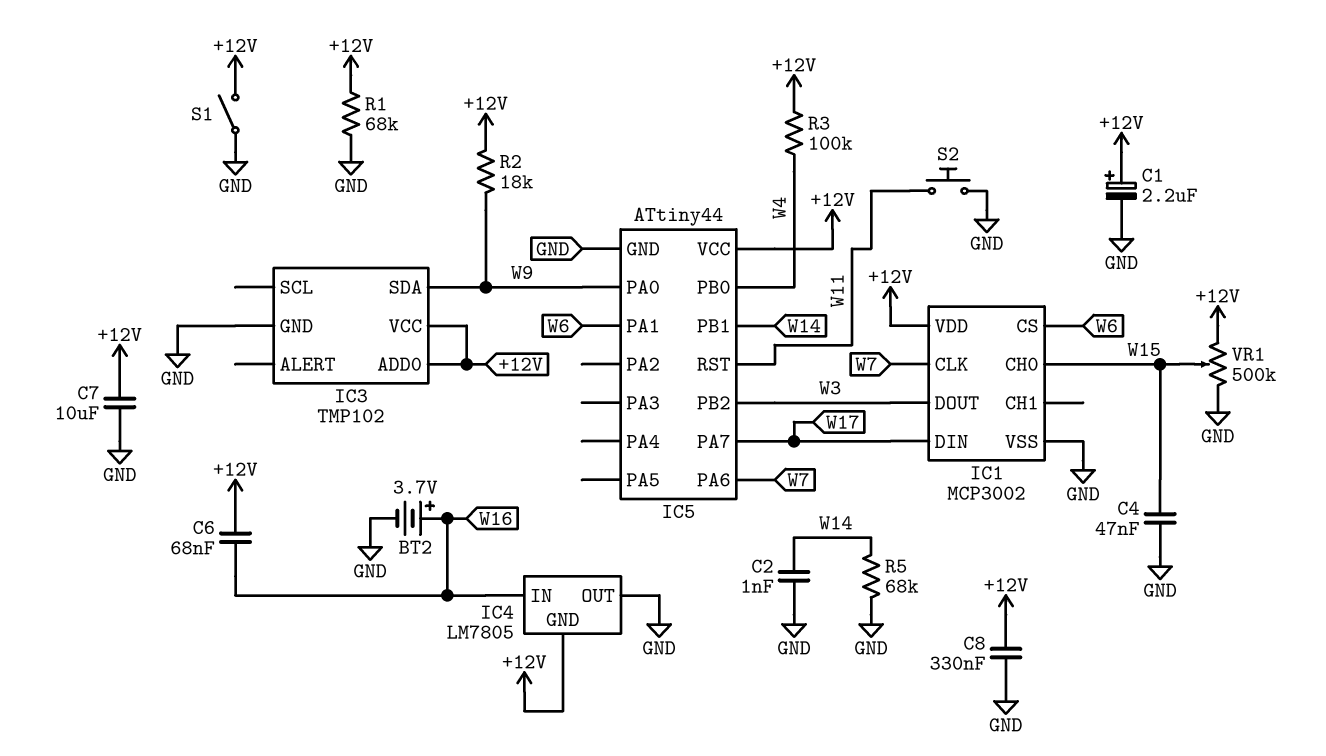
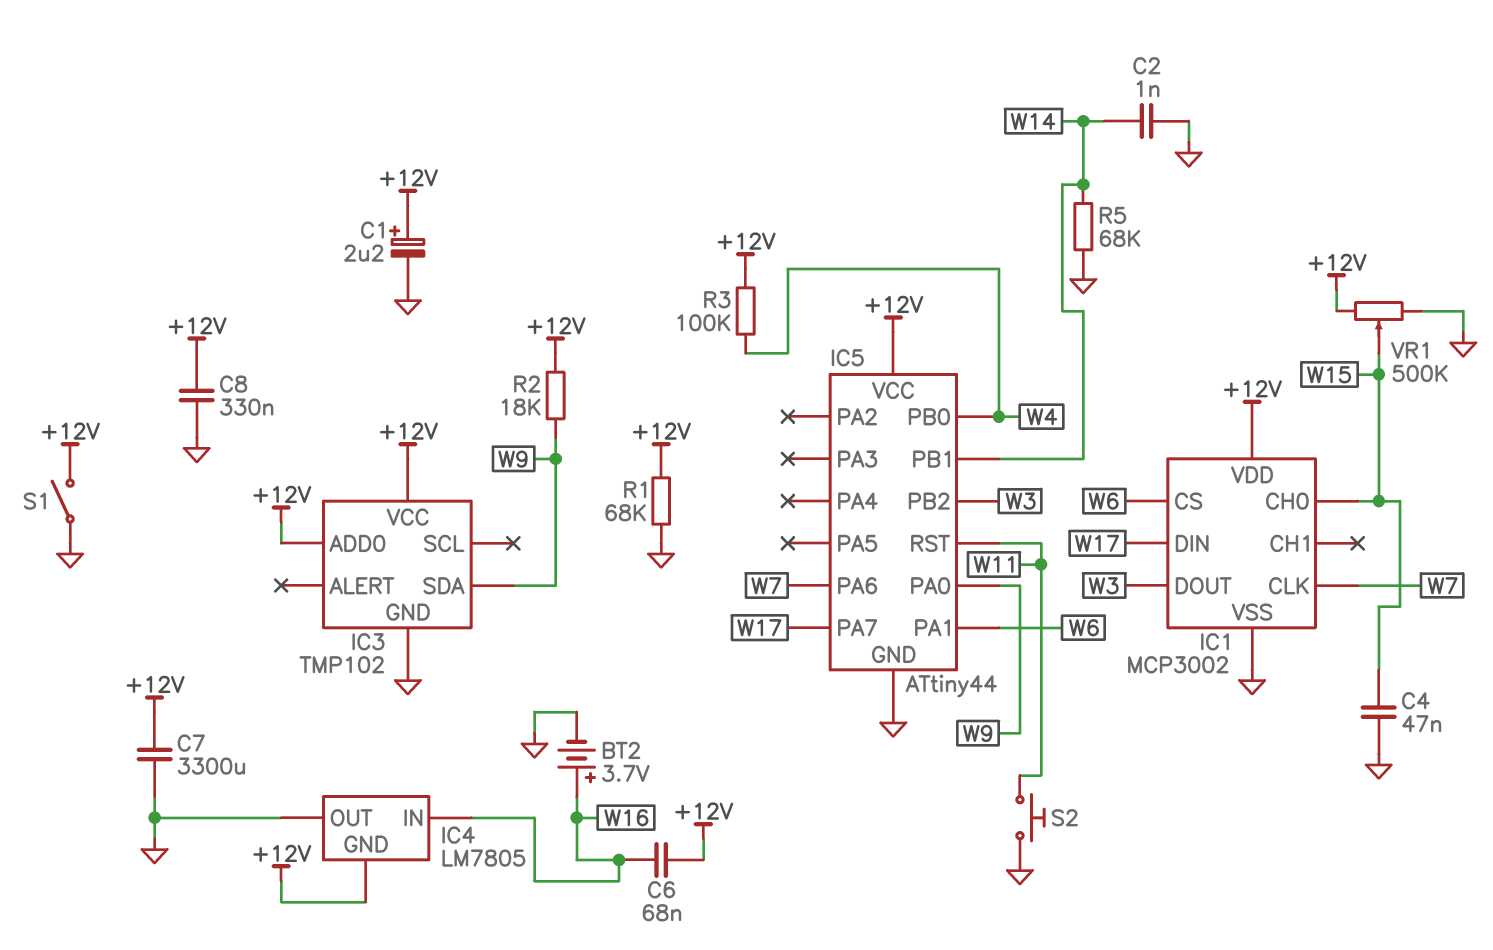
C7: 10uF (+12V, GND) -> 3300uF (+12V, GND)

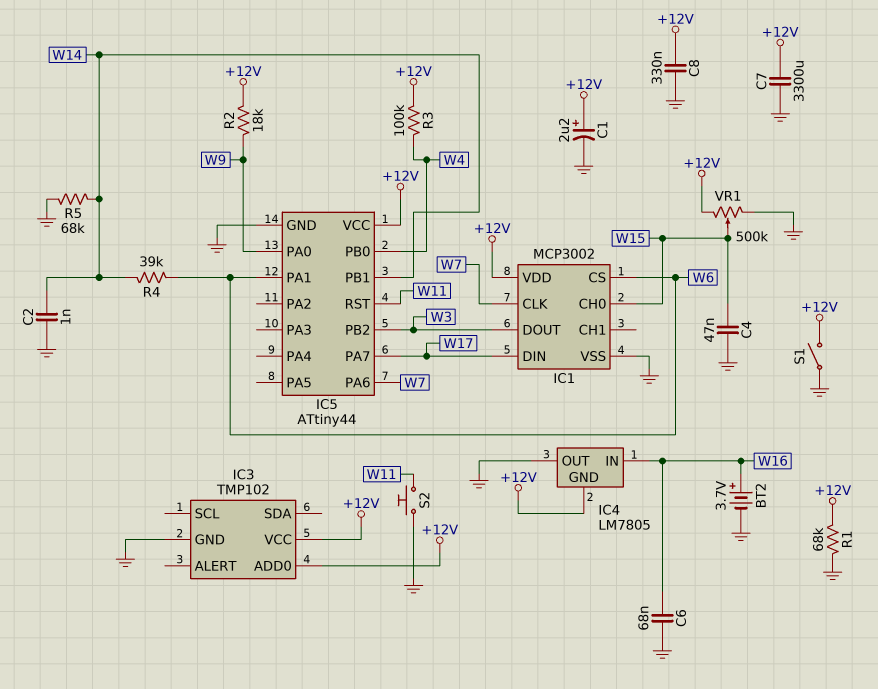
C6: 68nF (+12V, W16) -> 68nF (GND, W16)
IC3 pin SDA: W9 -> none
R4: none -> 39k (W6, W14)

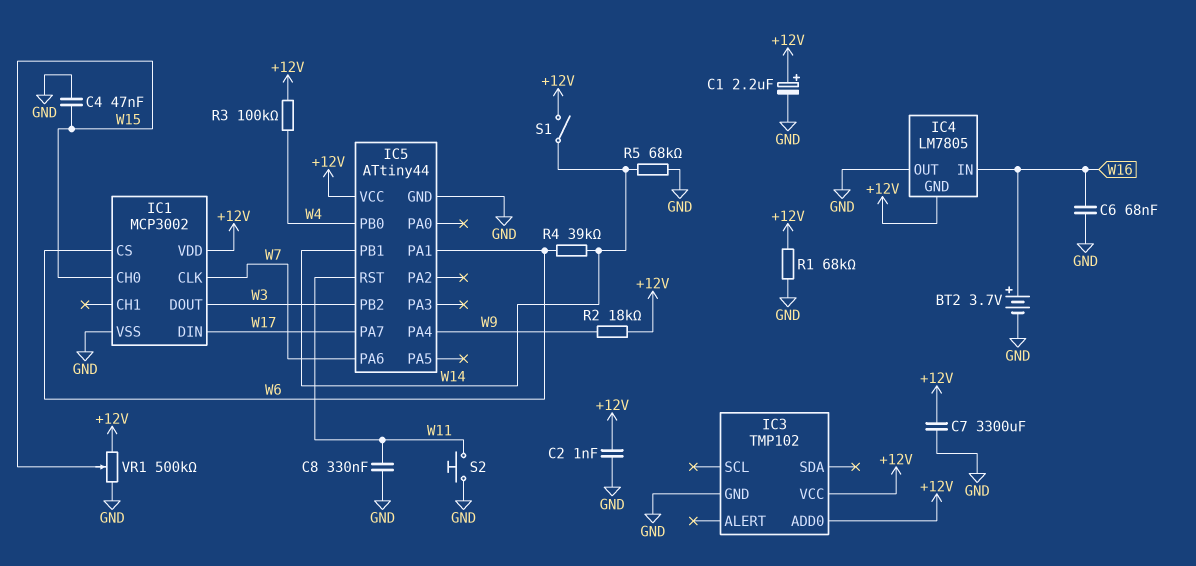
C2: 1nF (GND, W14) -> 1nF (+12V, GND)
C8: 330nF (+12V, GND) -> 330nF (GND, W11)
IC5 pin PA0: W9 -> none
IC5 pin PA4: none -> W9
S1: switch (+12V, GND) -> switch (+12V, W14)

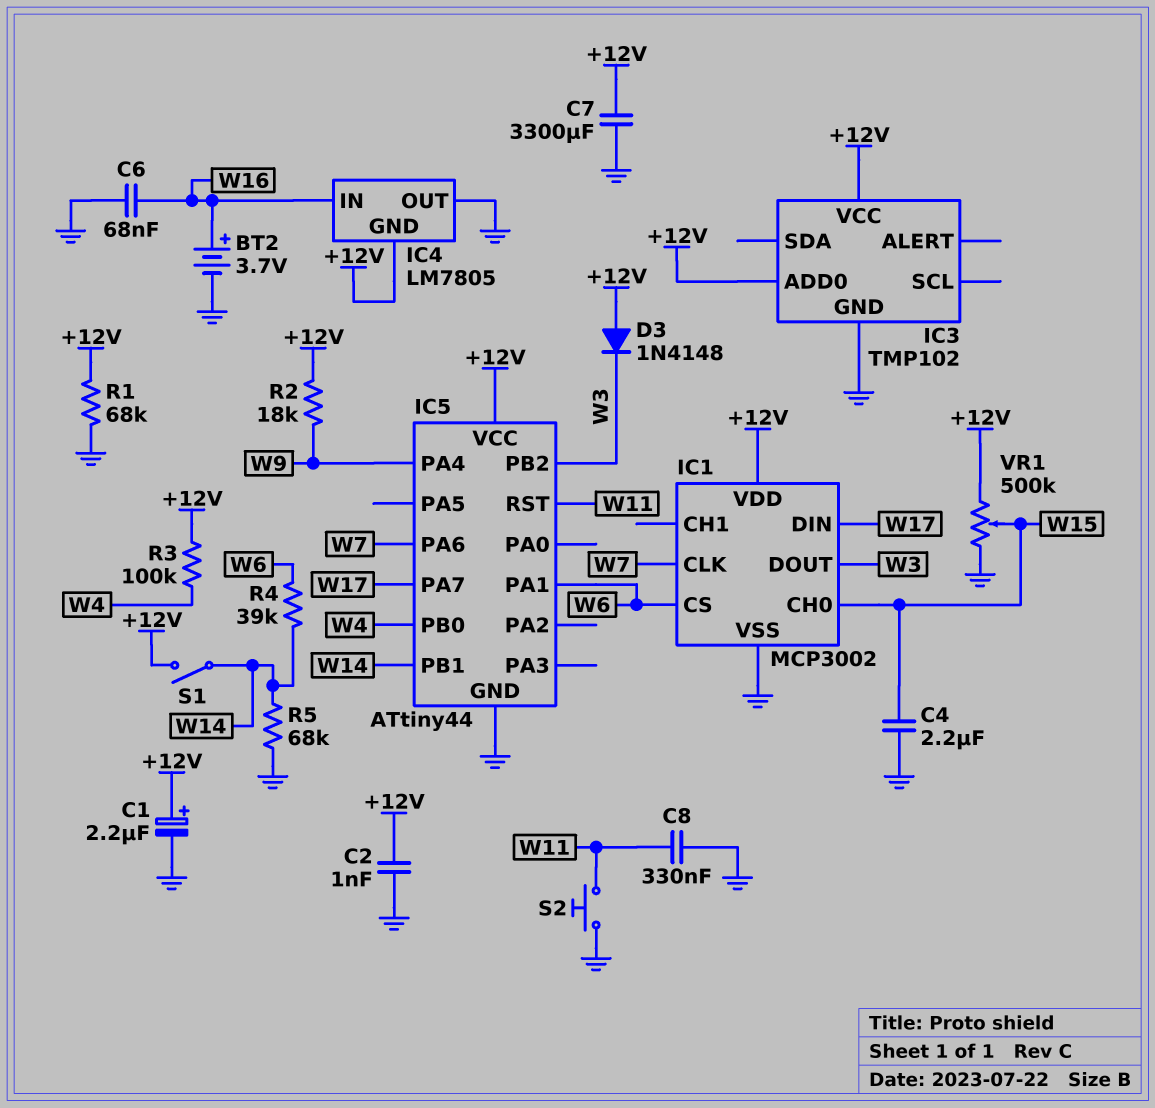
C4: 47nF (GND, W15) -> 2.2uF (GND, W15)
D3: none -> diode 1N4148 (A +12V, K W3)

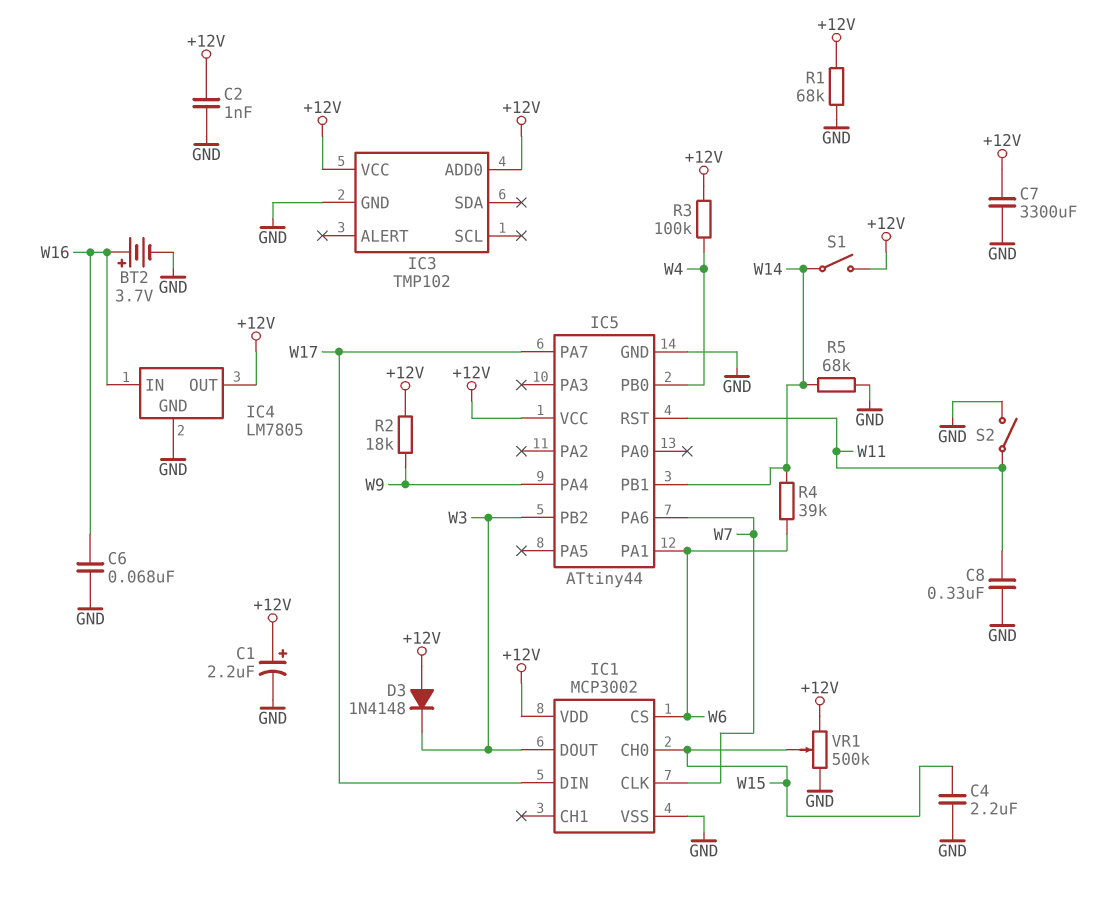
IC4 pin GND: +12V -> GND
IC4 pin OUT: GND -> +12V
S2: button (GND, W11) -> switch (GND, W11)

